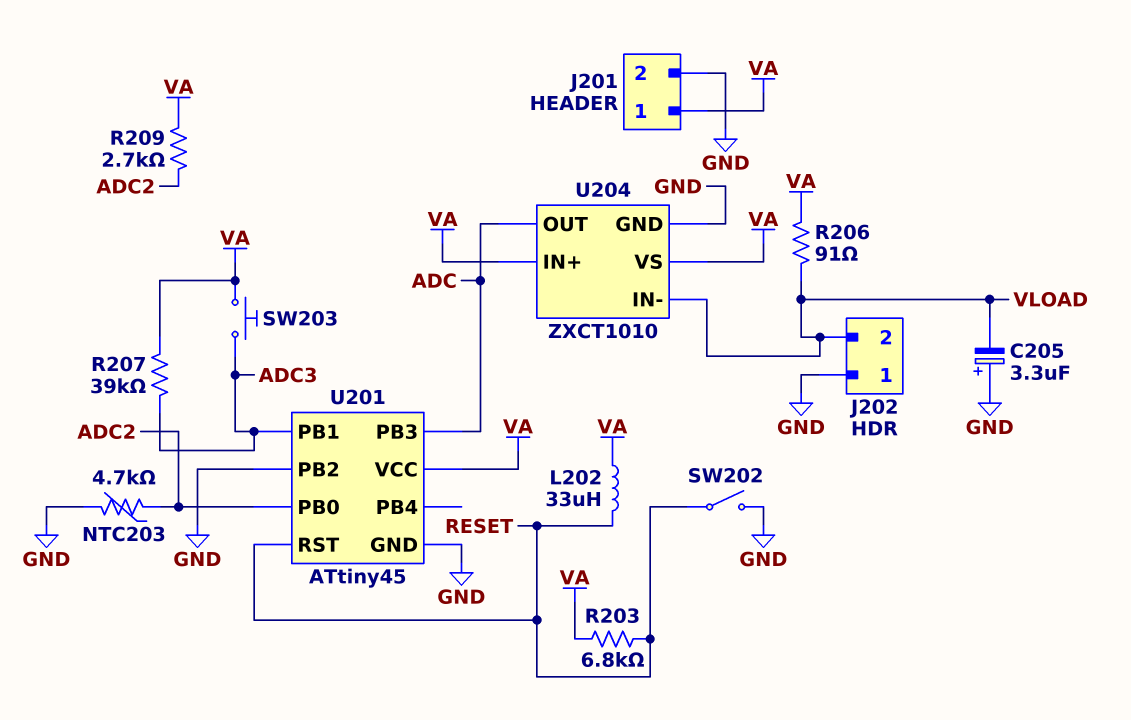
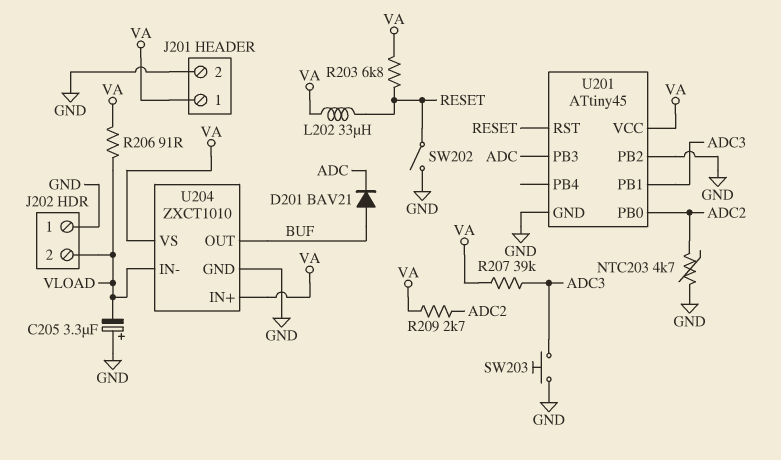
D201: none -> diode BAV21 (A BUF, K ADC)
SW203: button (ADC3, VA) -> button (ADC3, GND)
U204 pin OUT: ADC -> BUF

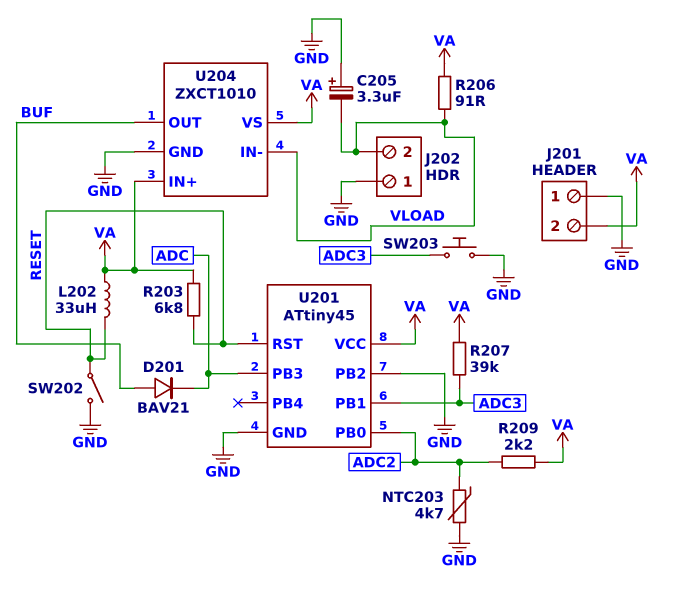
J201 pin 1: VA -> GND
J201 pin 2: GND -> VA
R209: 2.7k (ADC2, VA) -> 2.2k (ADC2, VA)

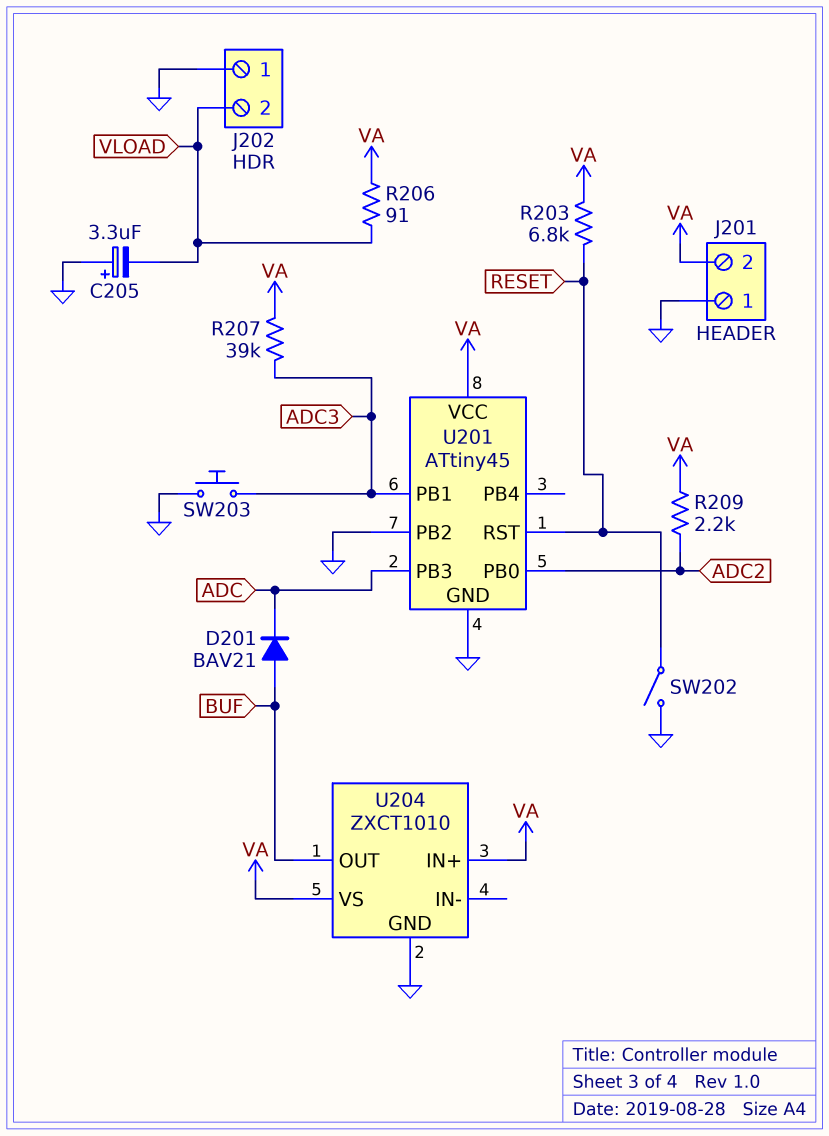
L202: 33uH (RESET, VA) -> none
NTC203: 4.7k (ADC2, GND) -> none
U204 pin IN-: VLOAD -> none

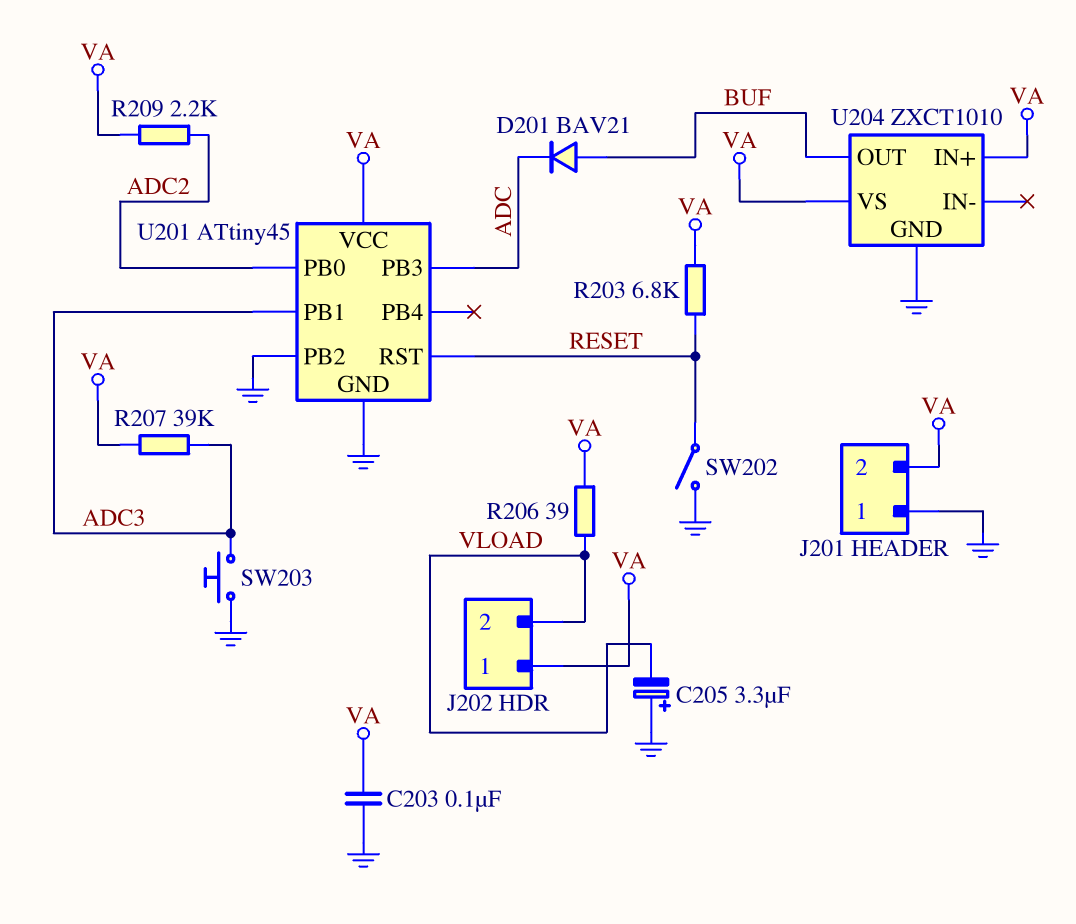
C203: none -> 100nF (GND, VA)
J202 pin 1: GND -> VA
R206: 91 (VA, VLOAD) -> 39 (VA, VLOAD)

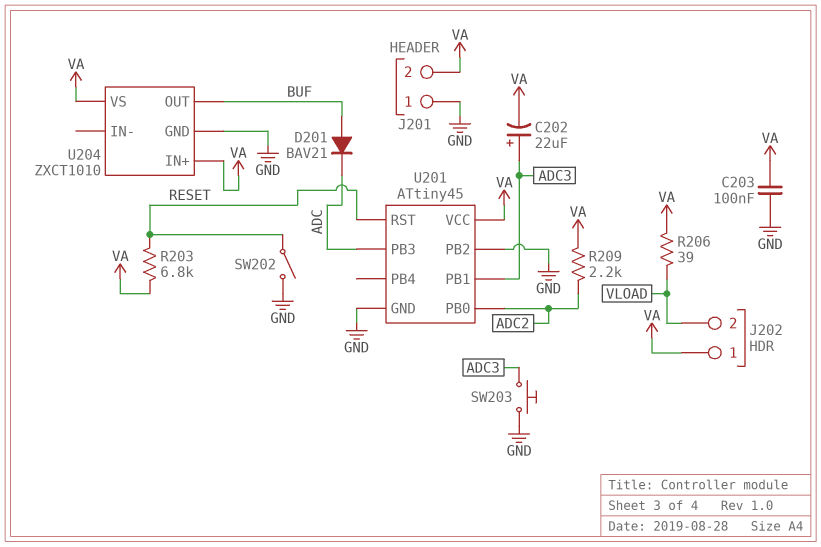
C202: none -> 22uF (plus ADC3, minus VA)
C205: 3.3uF (plus GND, minus VLOAD) -> none
R207: 39k (ADC3, VA) -> none

